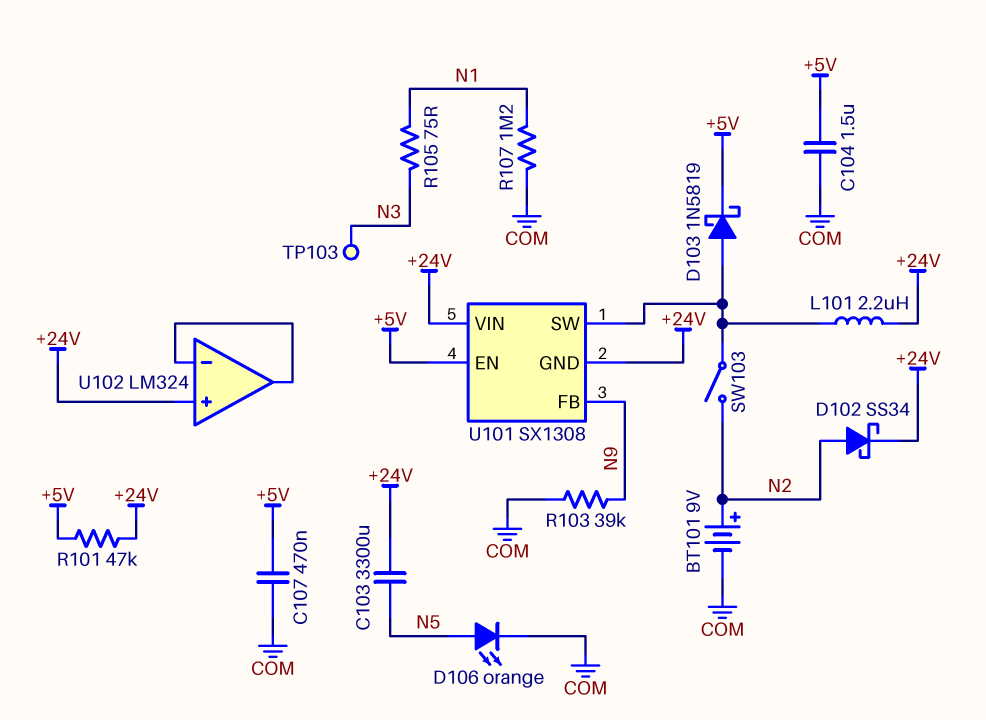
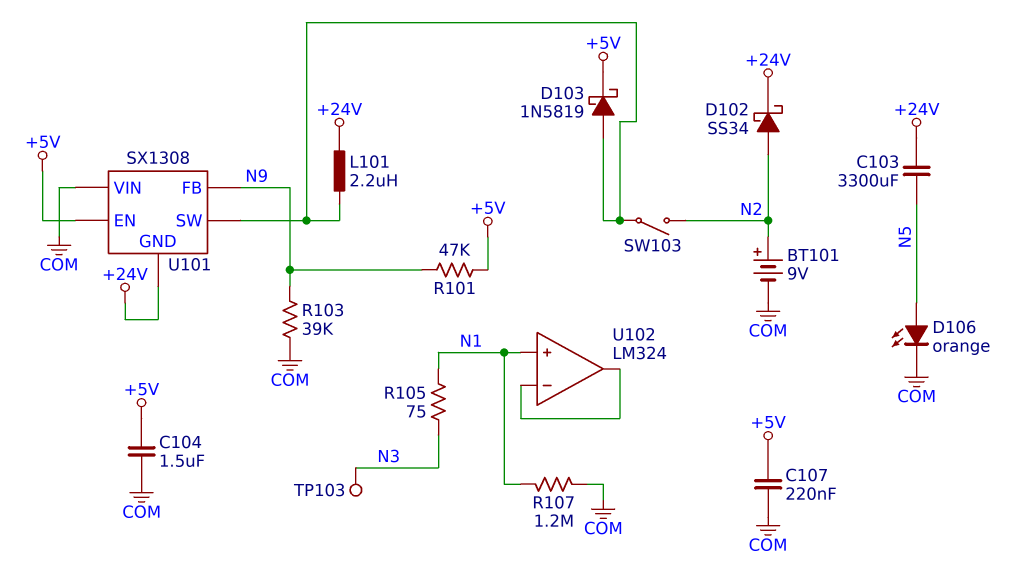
C107: 470nF (+5V, COM) -> 220nF (+5V, COM)
R101: 47k (+5V, +24V) -> 47k (+5V, N9)
U101 pin VIN: +24V -> COM
U102 pin in+: +24V -> N1

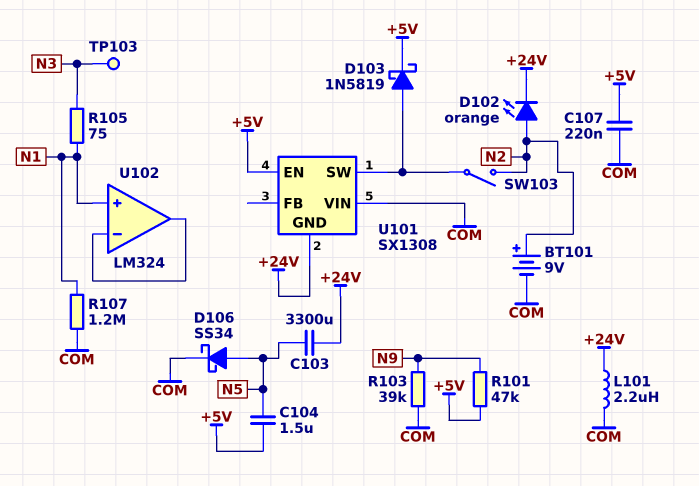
C104: 1.5uF (+5V, COM) -> 1.5uF (+5V, N5)
D102: schottky SS34 (A N2, K +24V) -> LED orange (A N2, K +24V)
D106: LED orange (A N5, K COM) -> schottky SS34 (A N5, K COM)
L101: 2.2uH (+24V, U101/SW) -> 2.2uH (+24V, COM)
U101 pin FB: N9 -> none

